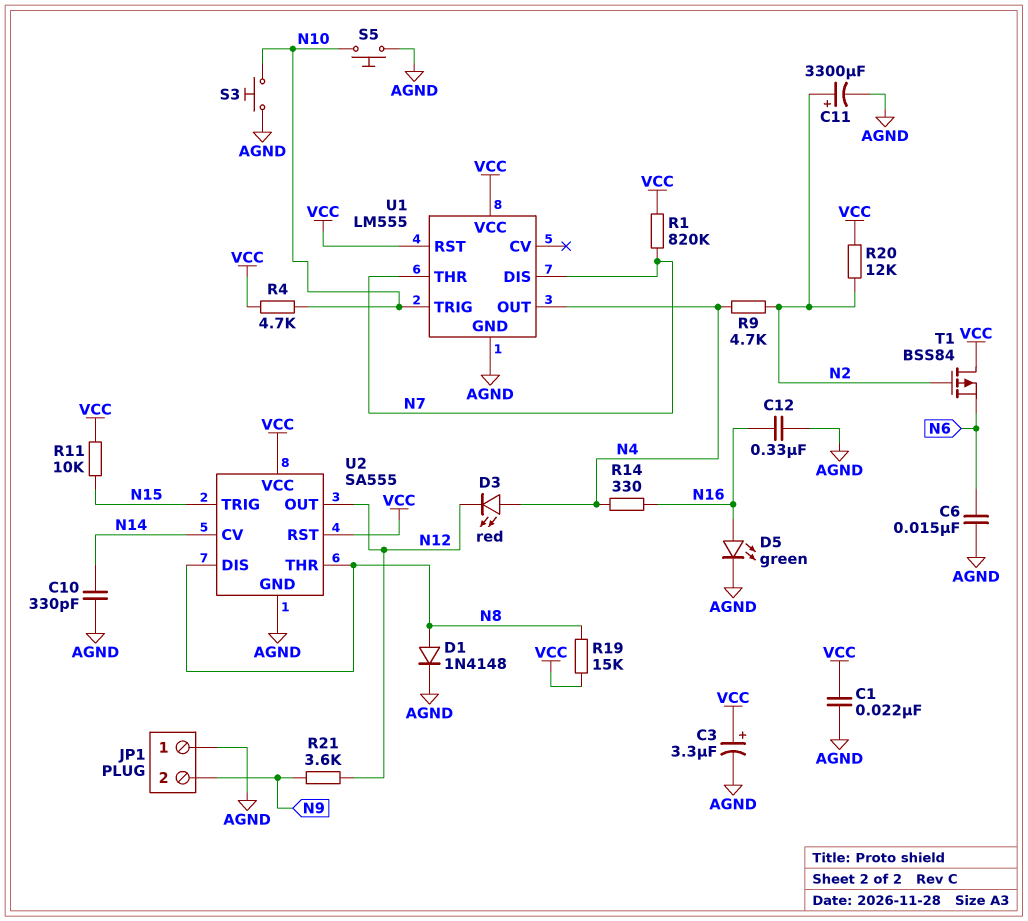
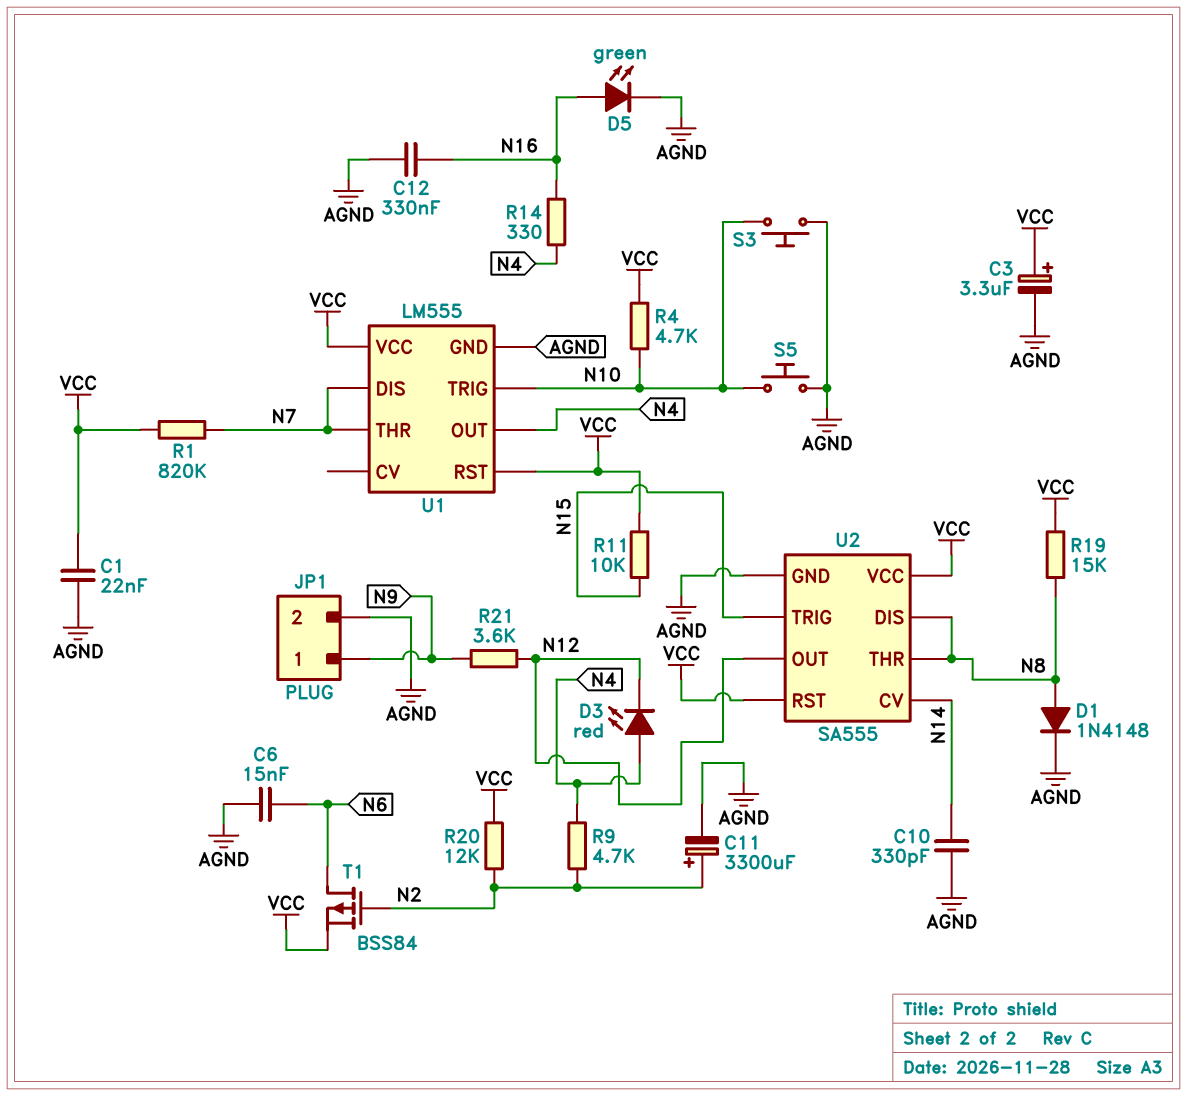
JP1 pin 1: AGND -> N9
JP1 pin 2: N9 -> AGND
T1: PMOS BSS84 (G N2, D VCC, S N6) -> PMOS BSS84 (G N2, D N6, S VCC)

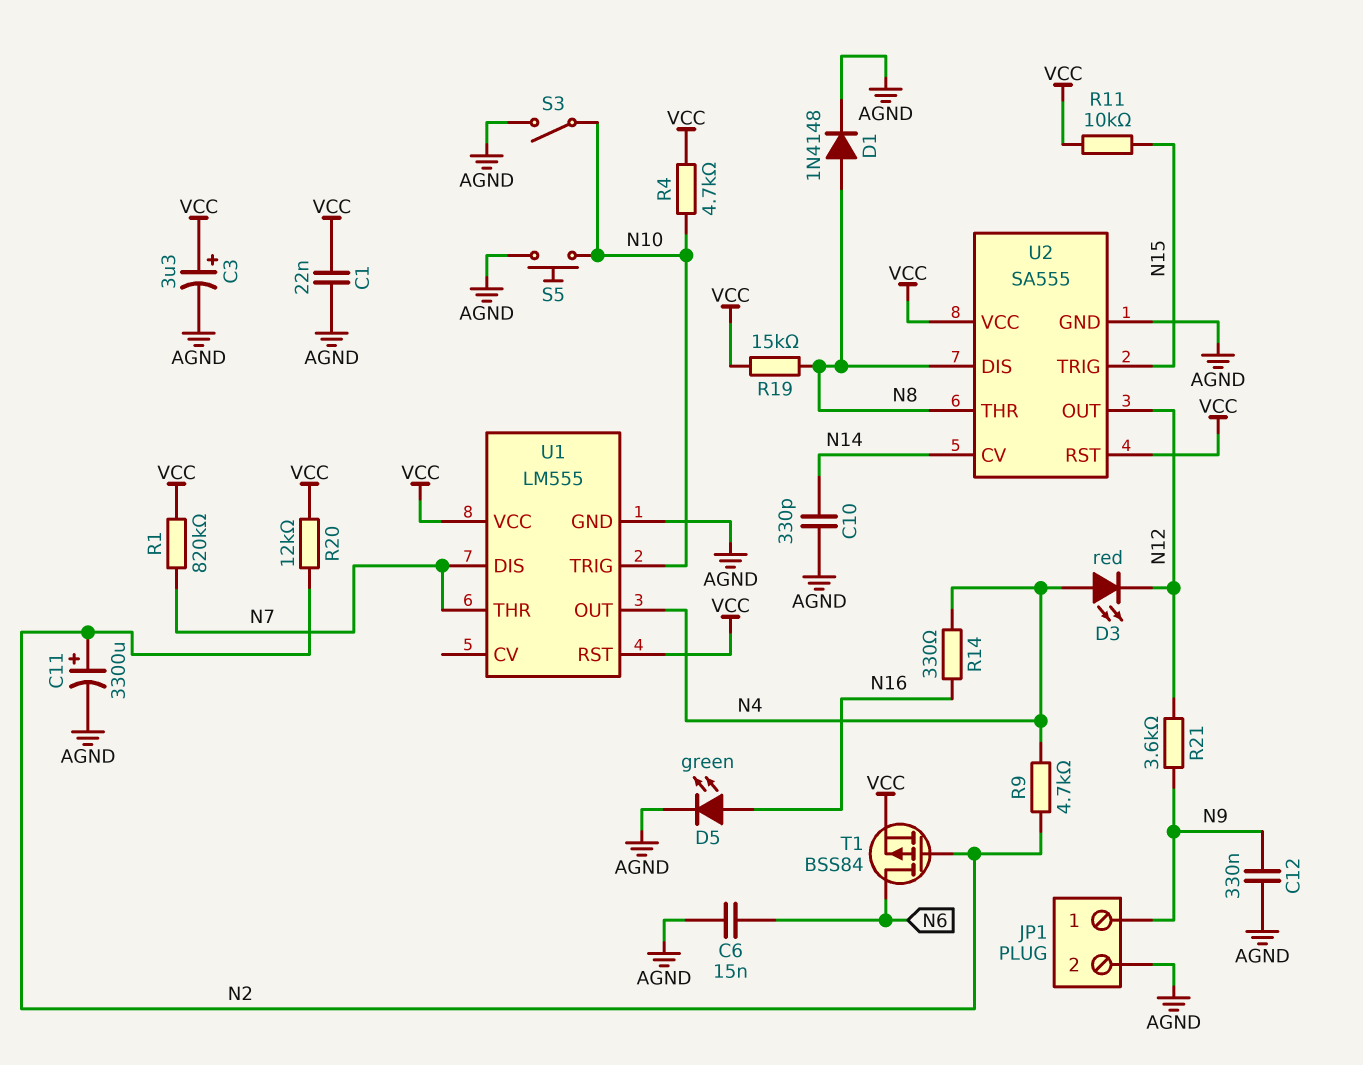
C12: 330nF (AGND, N16) -> 330nF (AGND, N9)
S3: button (AGND, N10) -> switch (AGND, N10)

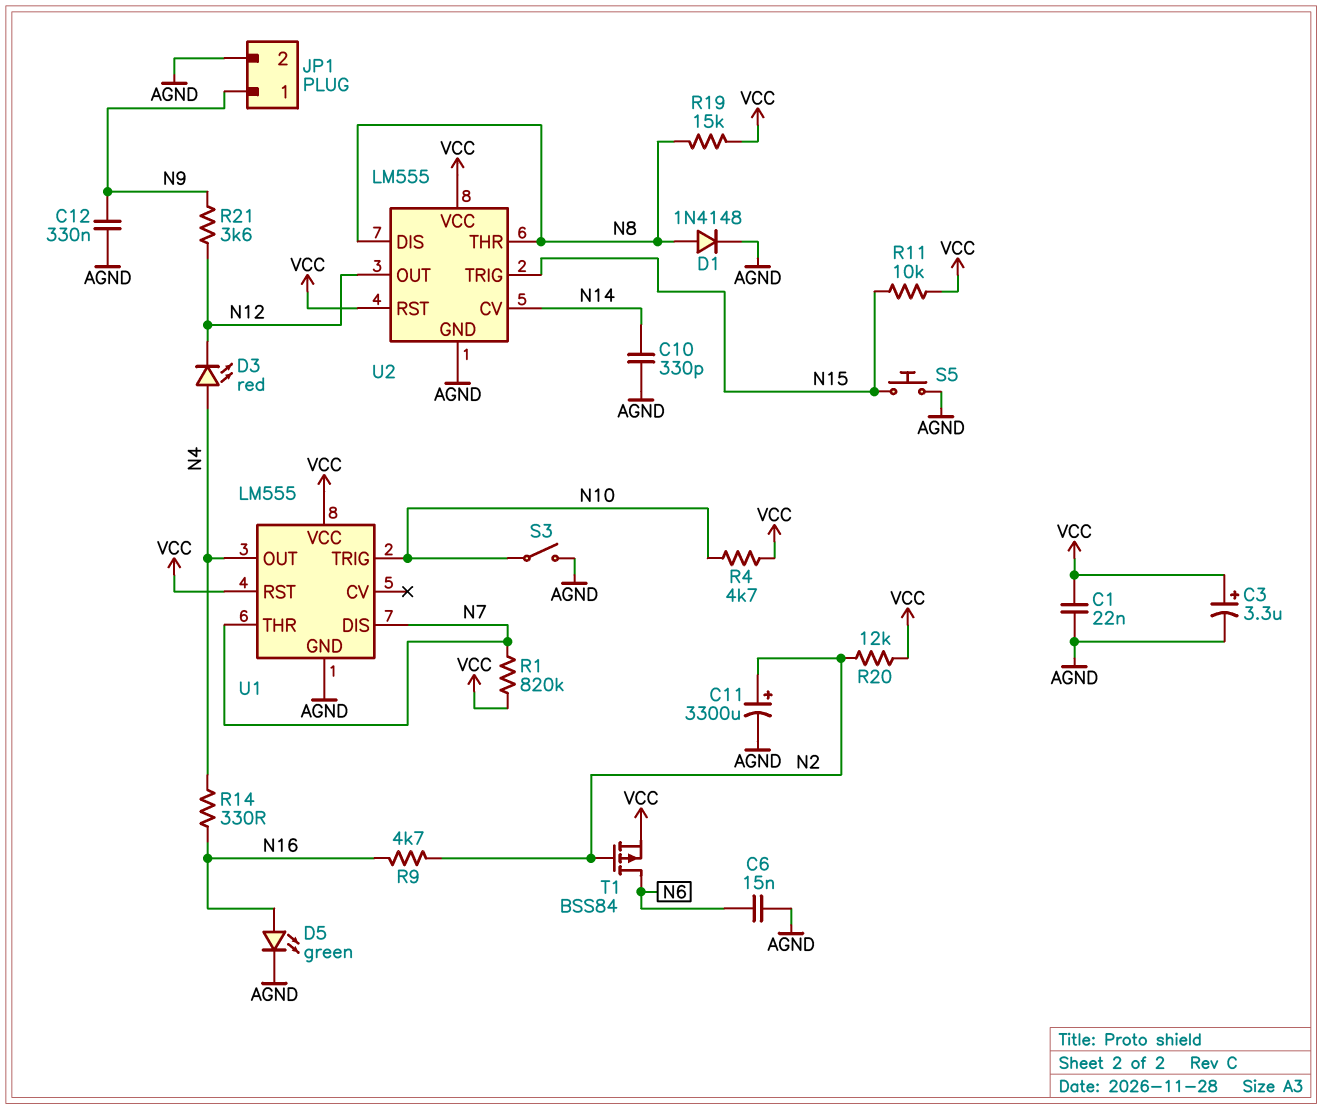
R9: 4.7k (N2, N4) -> 4.7k (N2, N16)
S5: button (AGND, N10) -> button (AGND, N15)
U2: SA555 -> LM555

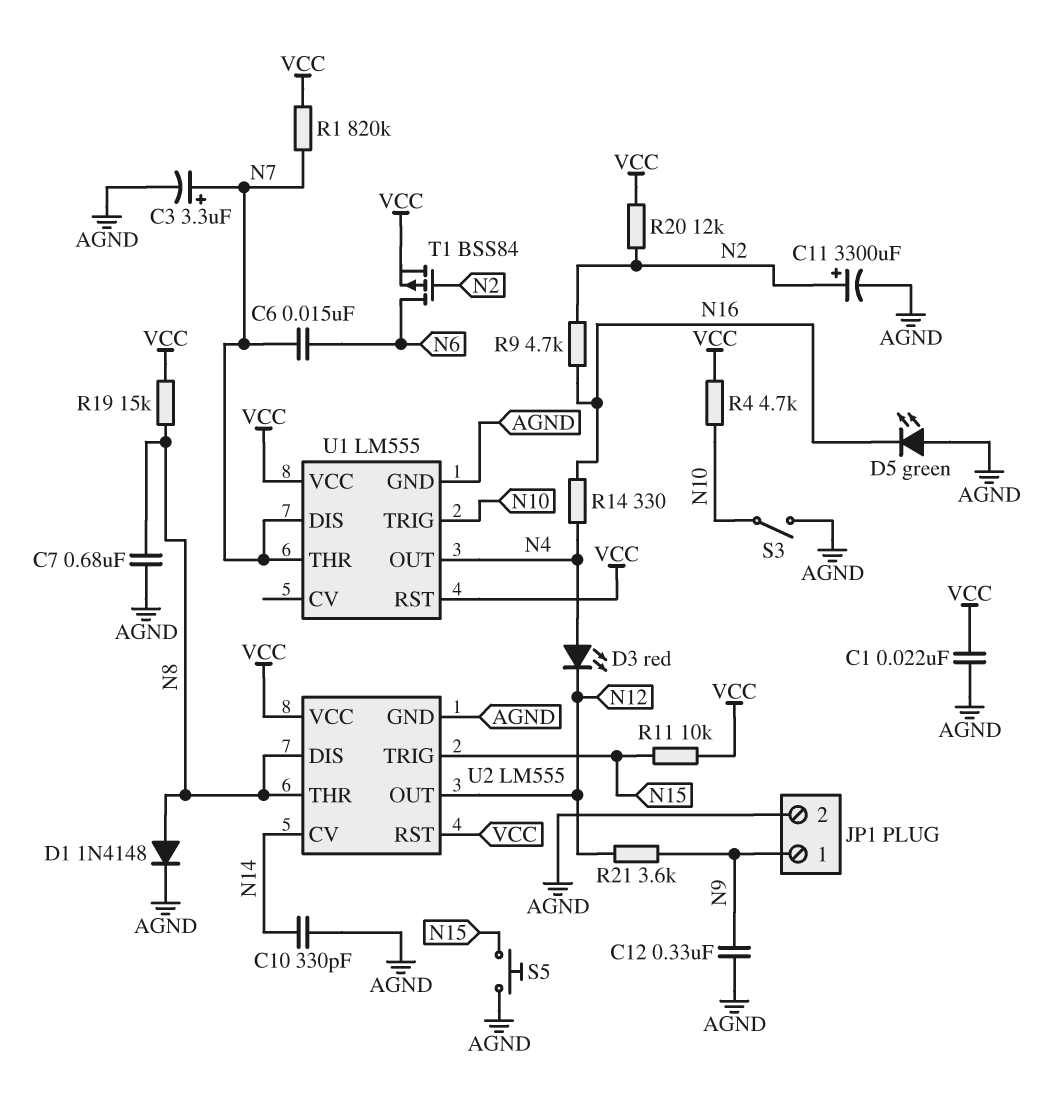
C3: 3.3uF (plus VCC, minus AGND) -> 3.3uF (plus N7, minus AGND)
C6: 15nF (AGND, N6) -> 15nF (N6, N7)
C7: none -> 680nF (AGND, N8)
D5: LED green (A N16, K AGND) -> LED green (A AGND, K N16)

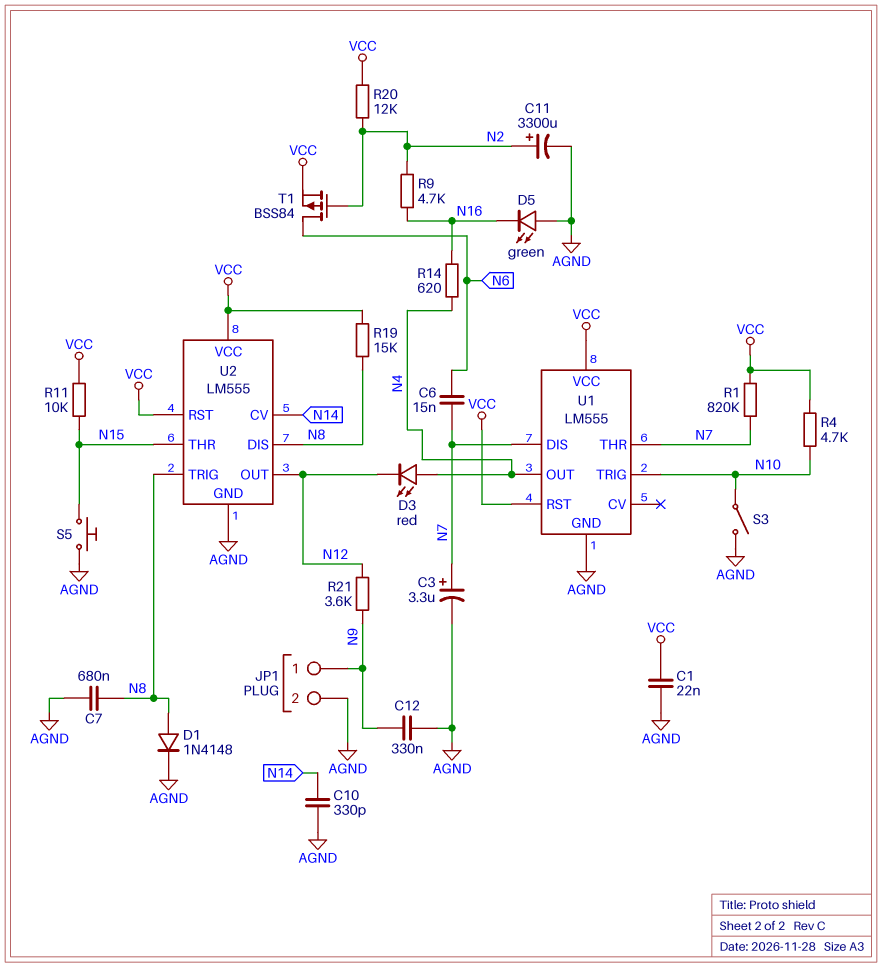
R14: 330 (N4, N16) -> 620 (N4, N16)
U2 pin THR: N8 -> N15
U2 pin TRIG: N15 -> N8

